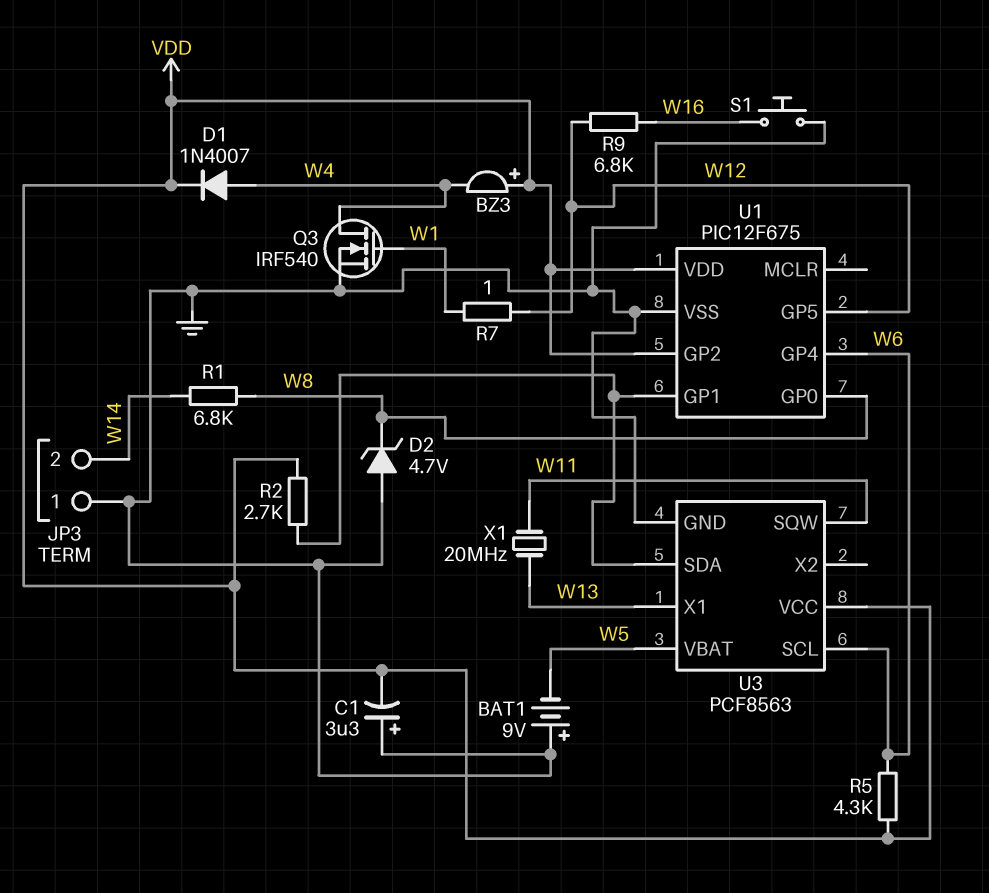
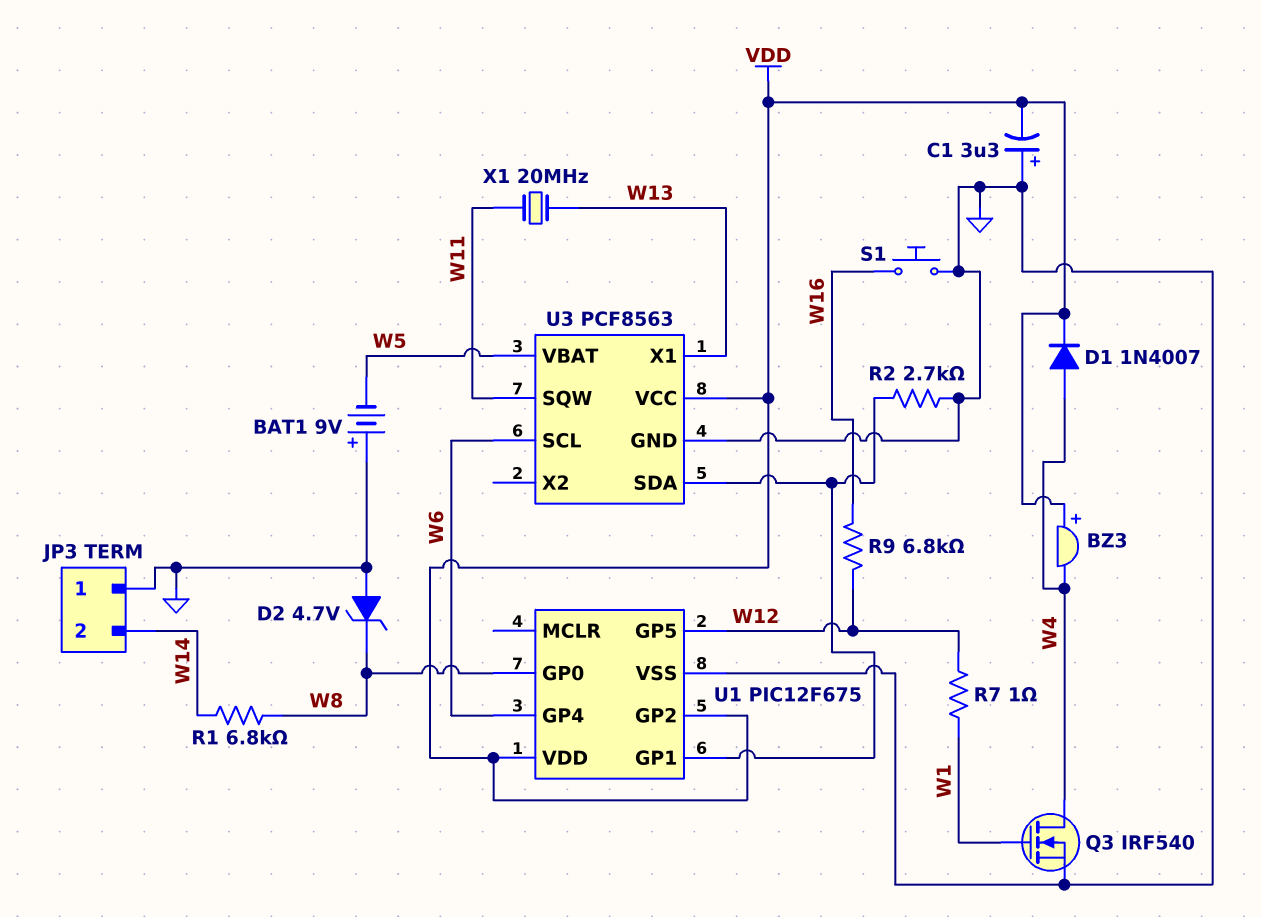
R2: 2.7k (U1/GP1, VDD) -> 2.7k (GND, U1/GP1)
R5: 4.3k (VDD, W6) -> none

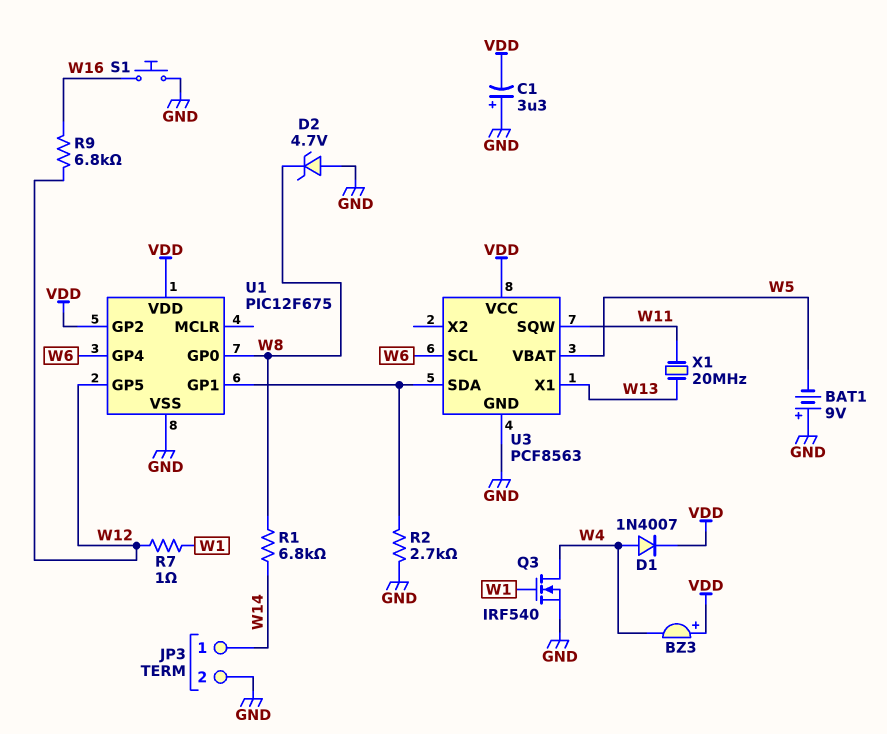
JP3 pin 1: GND -> W14
JP3 pin 2: W14 -> GND

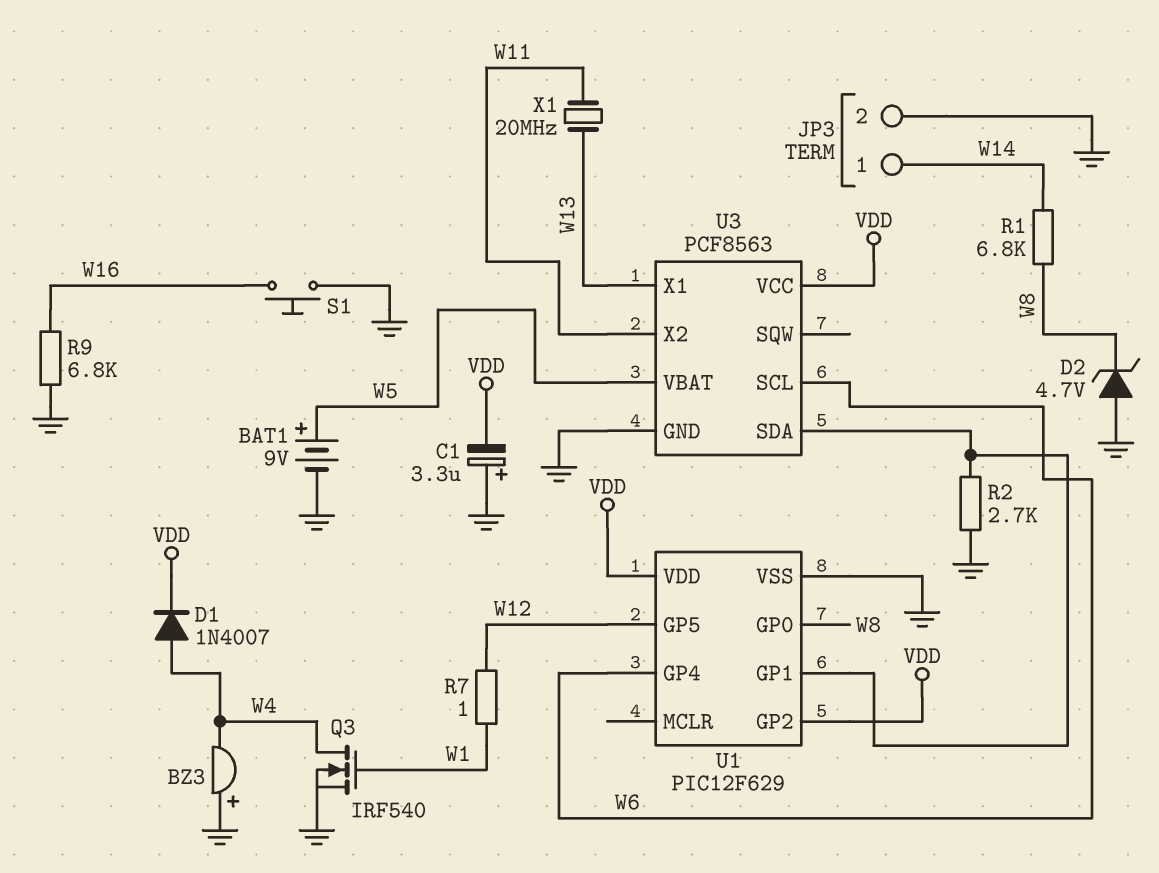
BAT1: 9V (plus GND, minus W5) -> 9V (plus W5, minus GND)
BZ3: buzzer (plus VDD, minus W4) -> buzzer (plus GND, minus W4)
R9: 6.8k (W12, W16) -> 6.8k (GND, W16)
U1: PIC12F675 -> PIC12F629
U3 pin SQW: W11 -> none
U3 pin X2: none -> W11

